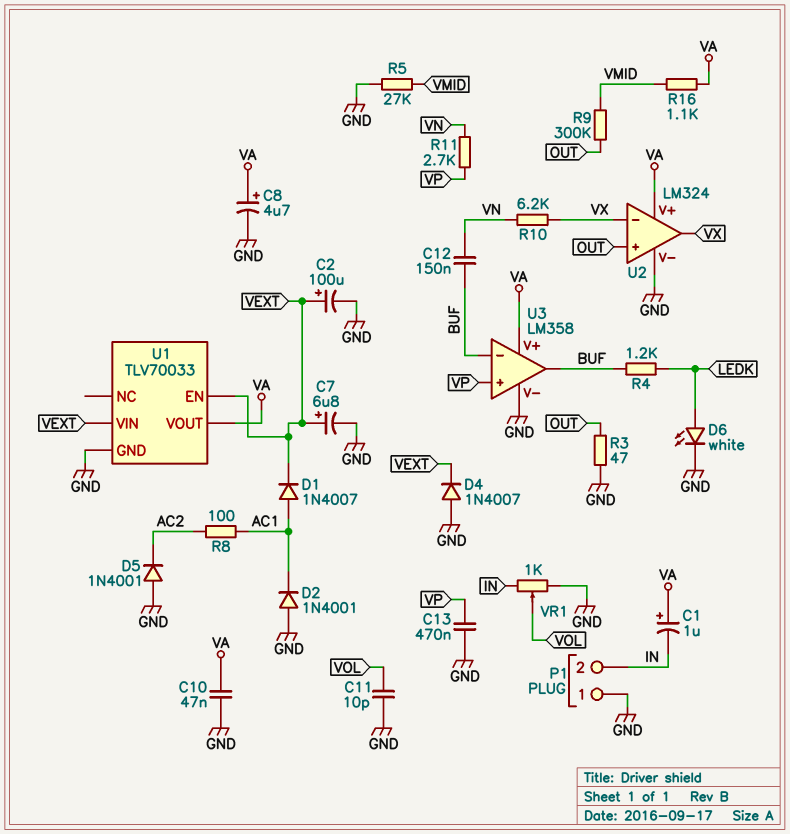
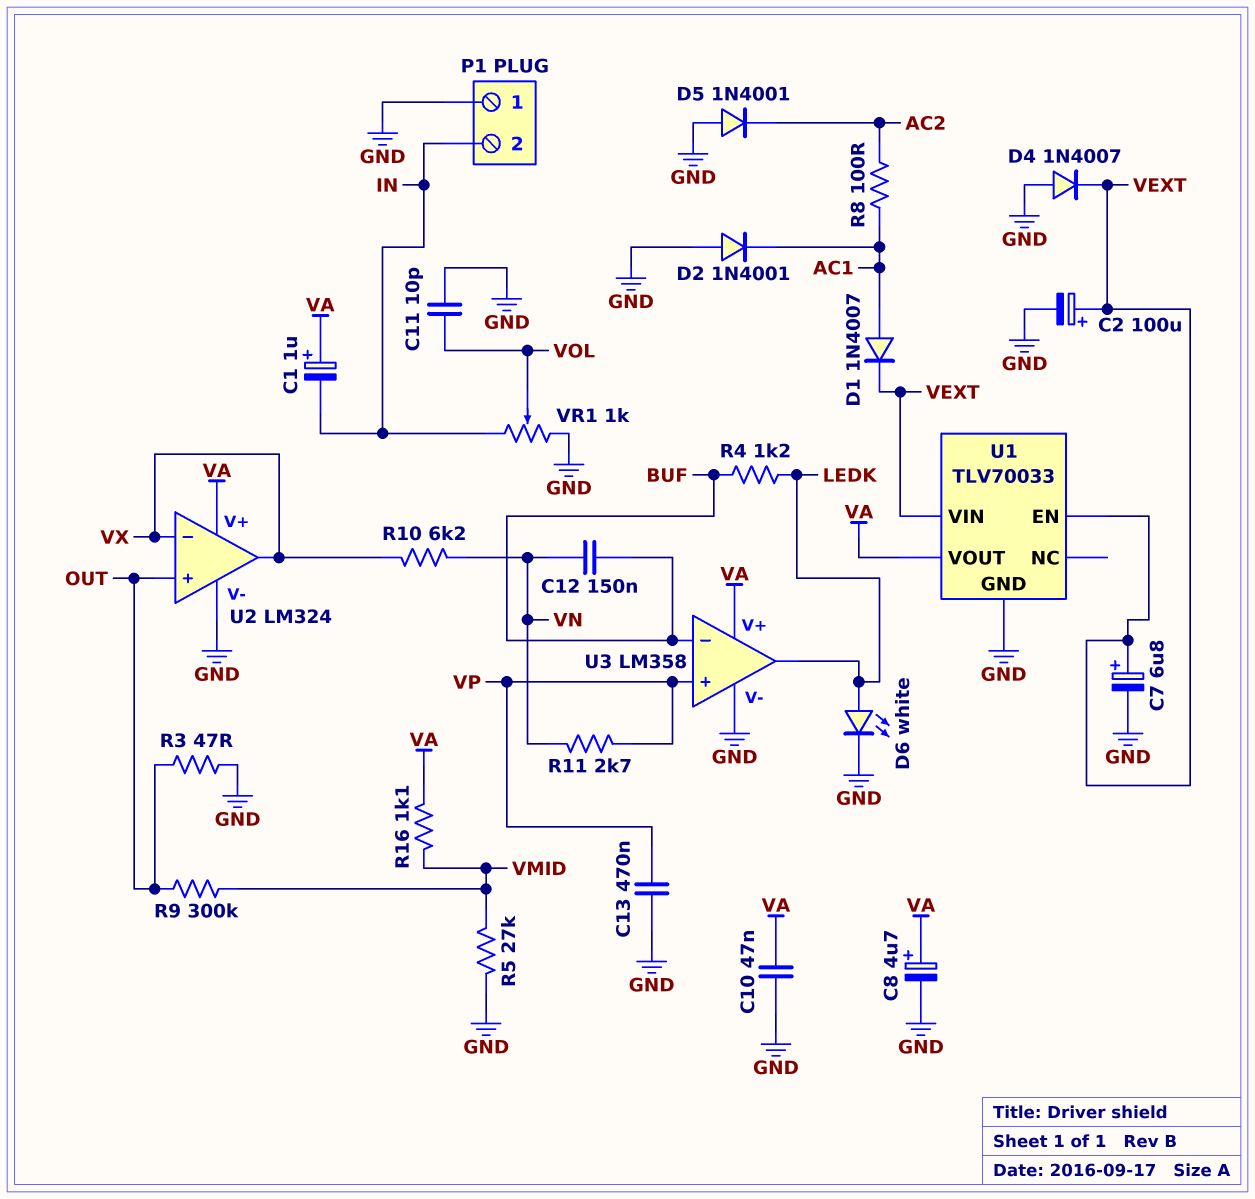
U3 pin out: BUF -> LEDK

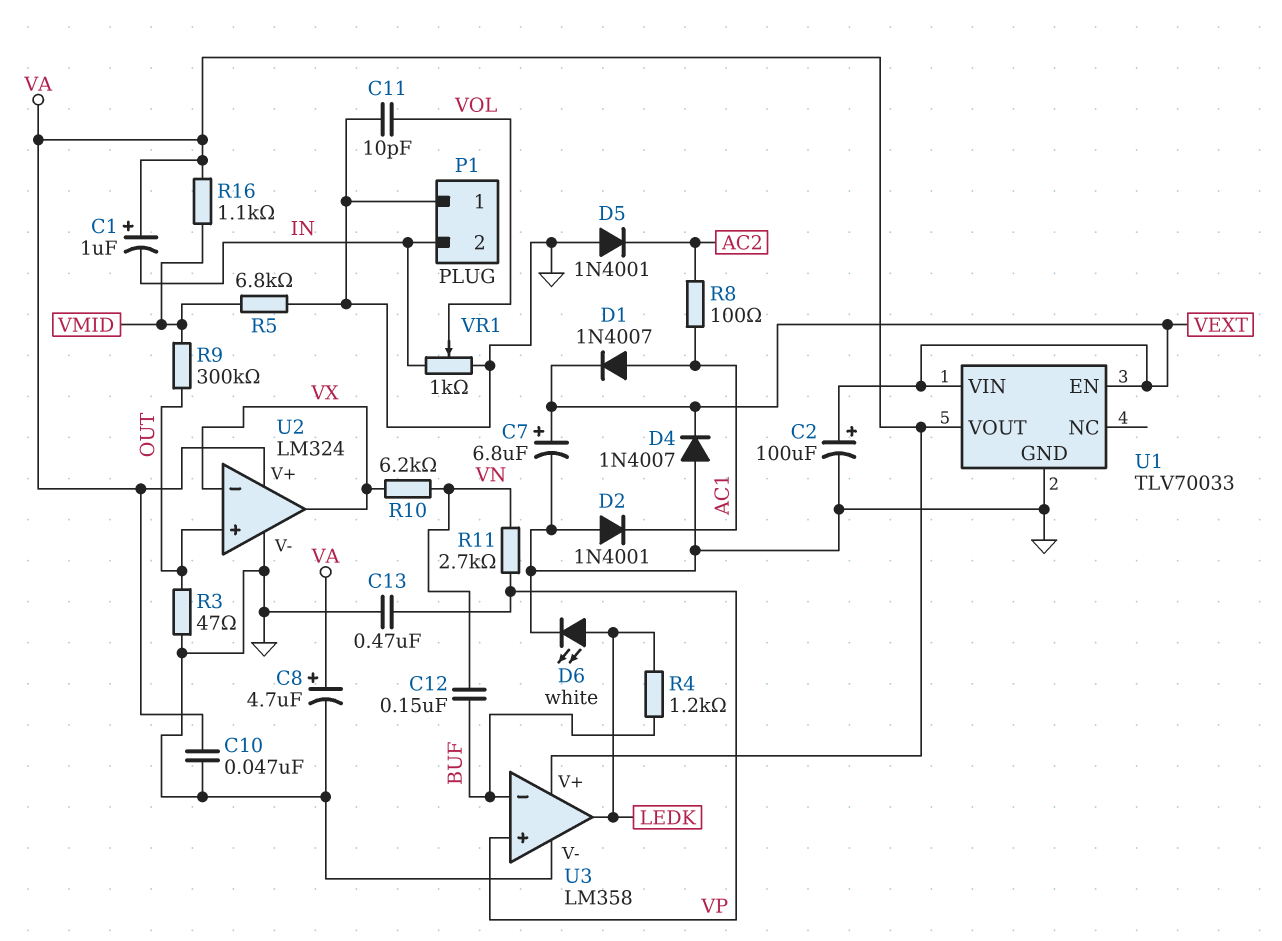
R5: 27k (GND, VMID) -> 6.8k (GND, VMID)

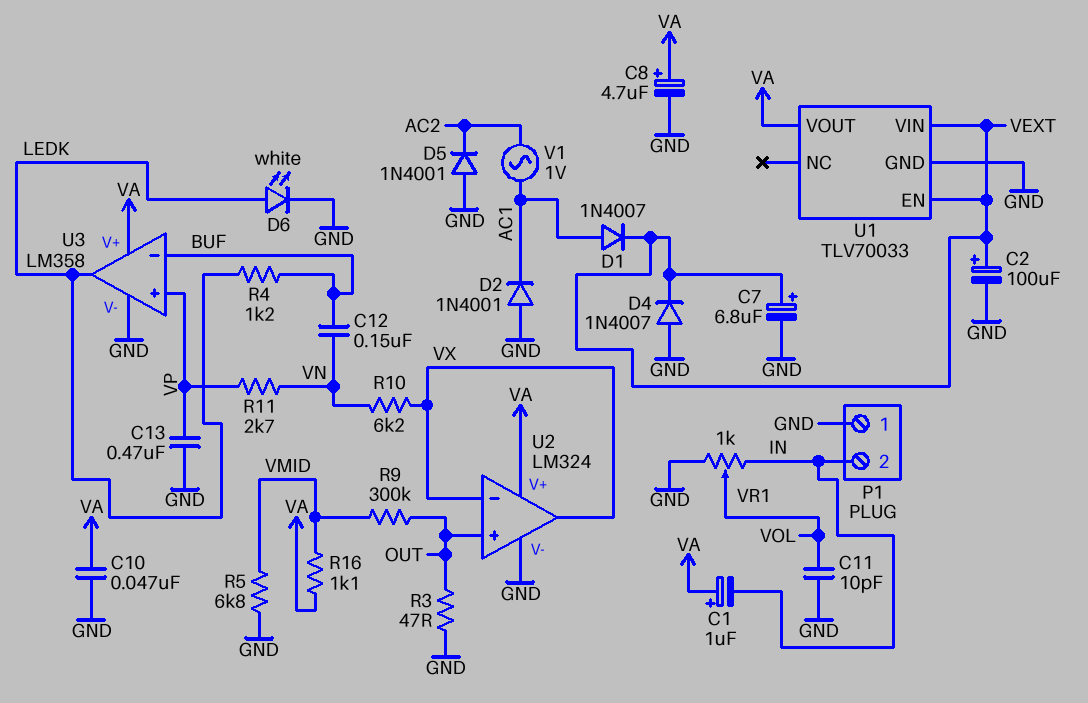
R8: 100 (AC1, AC2) -> none
V1: none -> AC 1V (AC1, AC2)

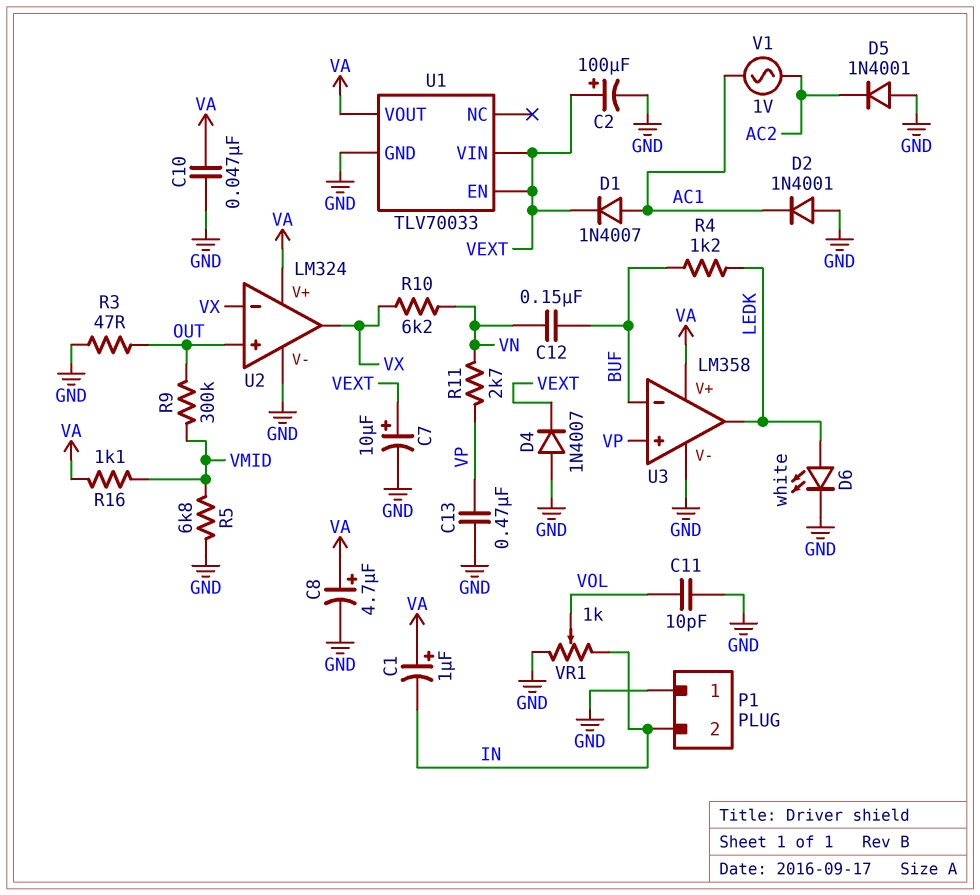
C7: 6.8uF (plus VEXT, minus GND) -> 10uF (plus VEXT, minus GND)

